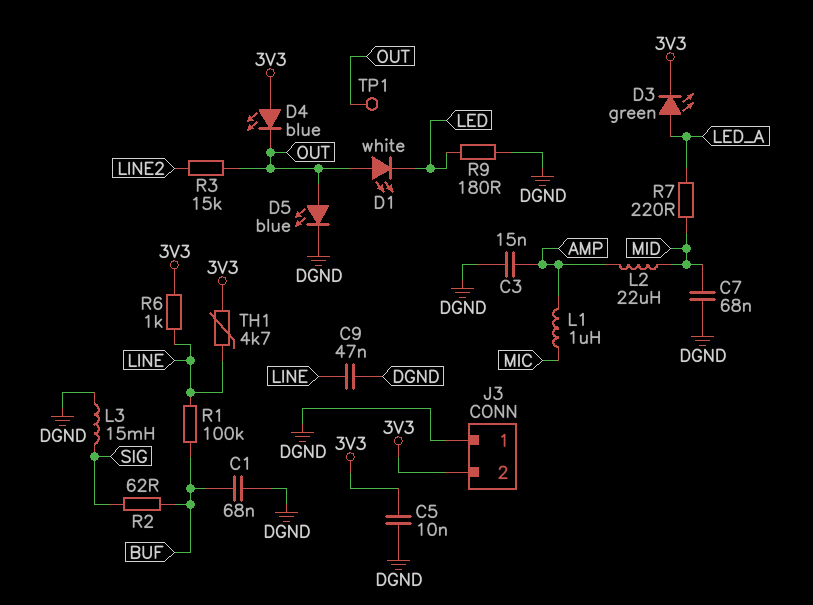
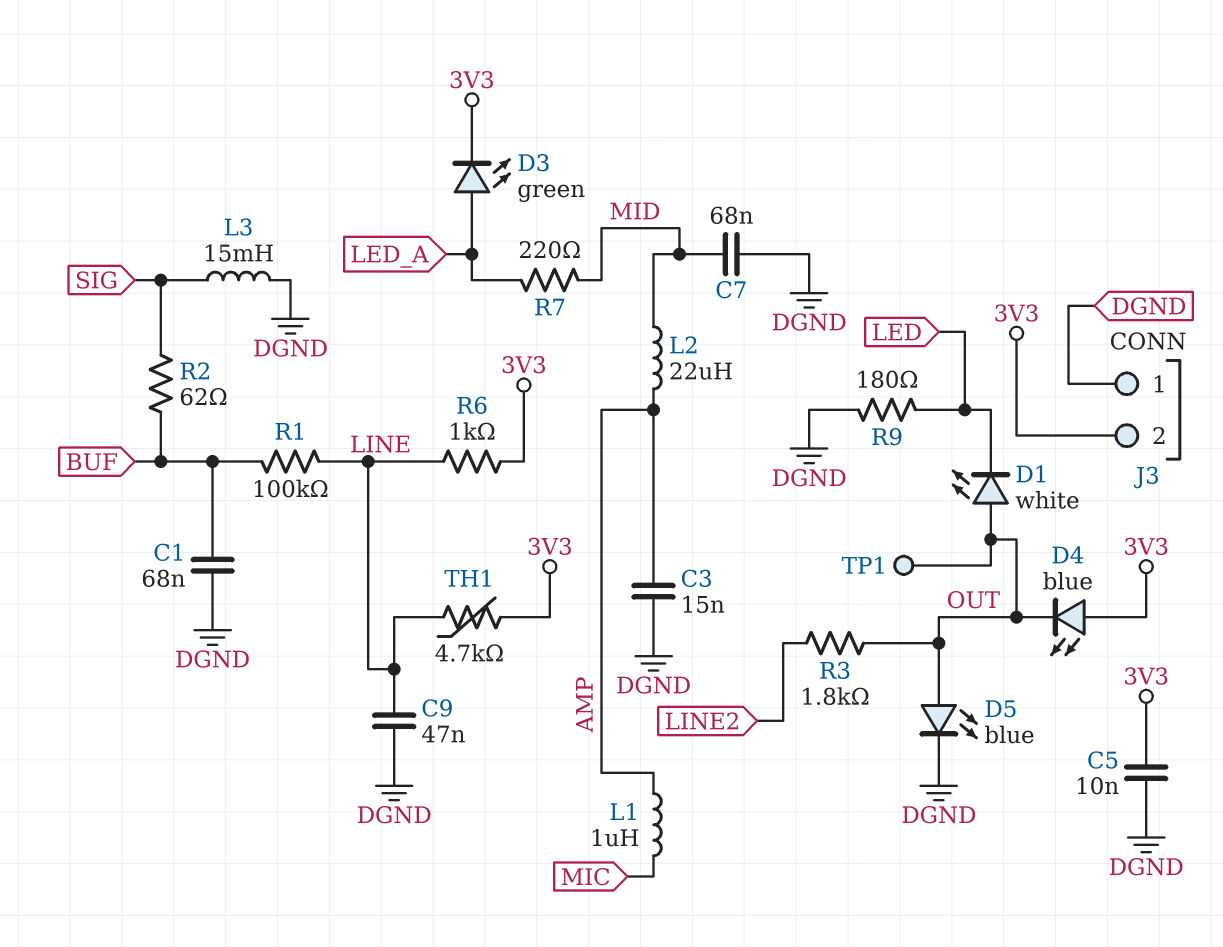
R3: 15k (LINE2, OUT) -> 1.8k (LINE2, OUT)

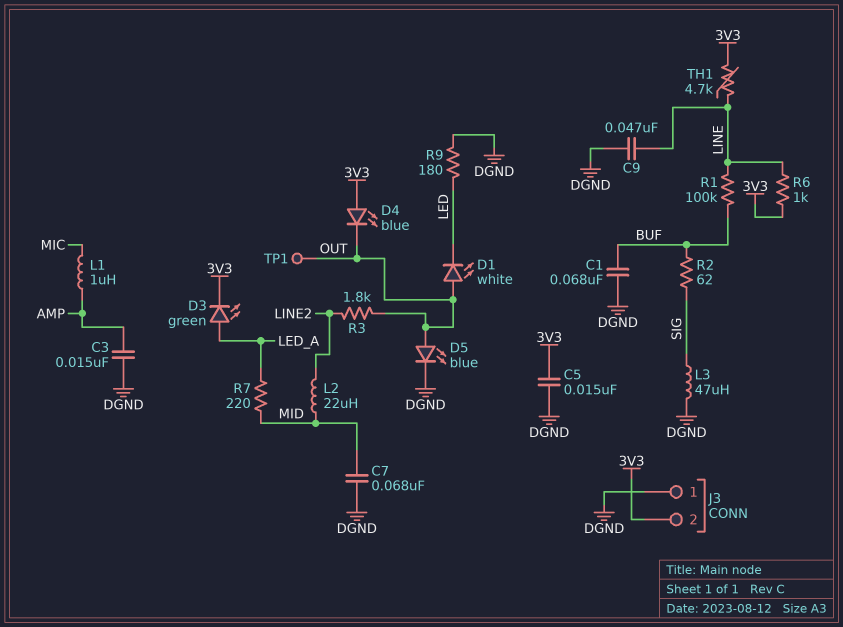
C5: 10nF (3V3, DGND) -> 15nF (3V3, DGND)
L2: 22uH (AMP, MID) -> 22uH (LINE2, MID)
L3: 15mH (DGND, SIG) -> 47uH (DGND, SIG)

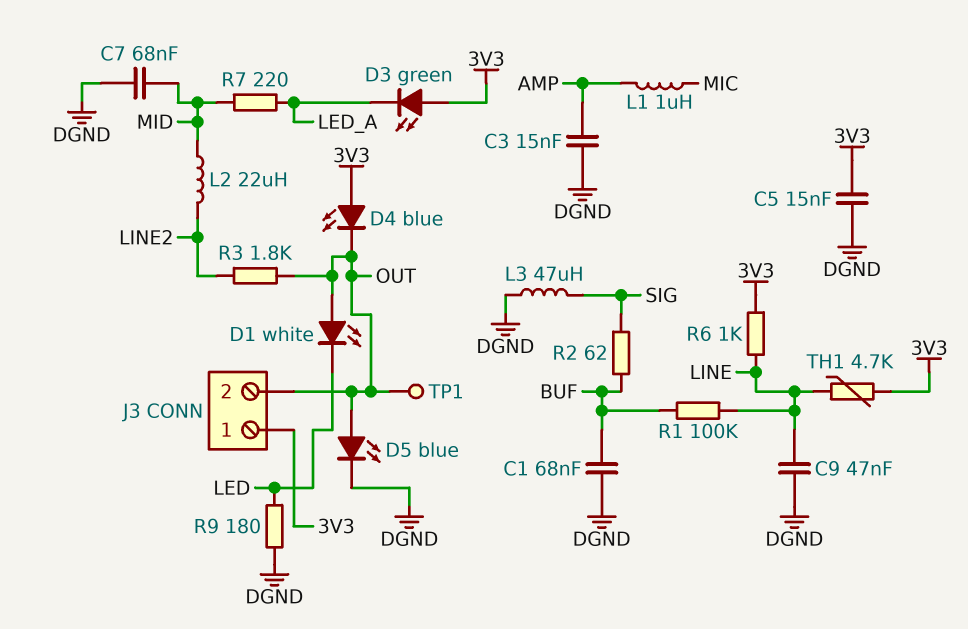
D3: LED green (A LED_A, K 3V3) -> LED green (A 3V3, K LED_A)
J3 pin 1: DGND -> 3V3
J3 pin 2: 3V3 -> OUT

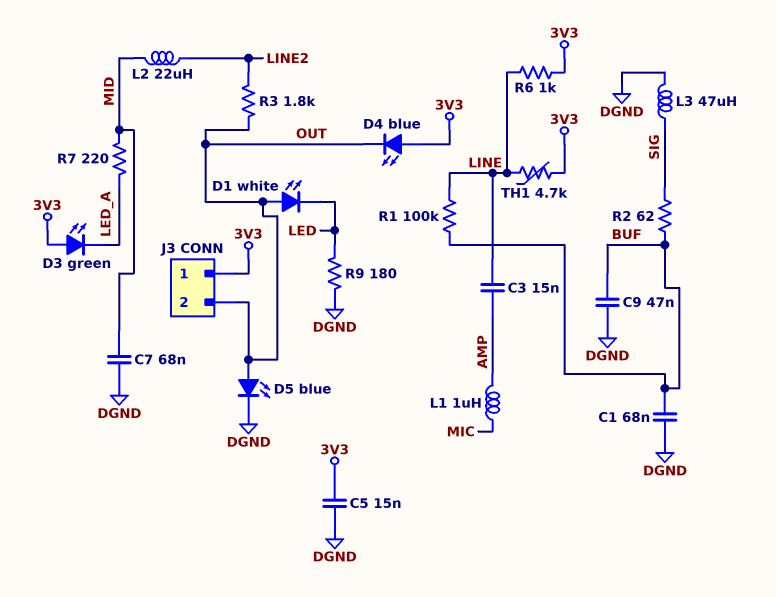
C3: 15nF (AMP, DGND) -> 15nF (AMP, LINE)
C9: 47nF (DGND, LINE) -> 47nF (BUF, DGND)
TP1: test point (OUT) -> none

